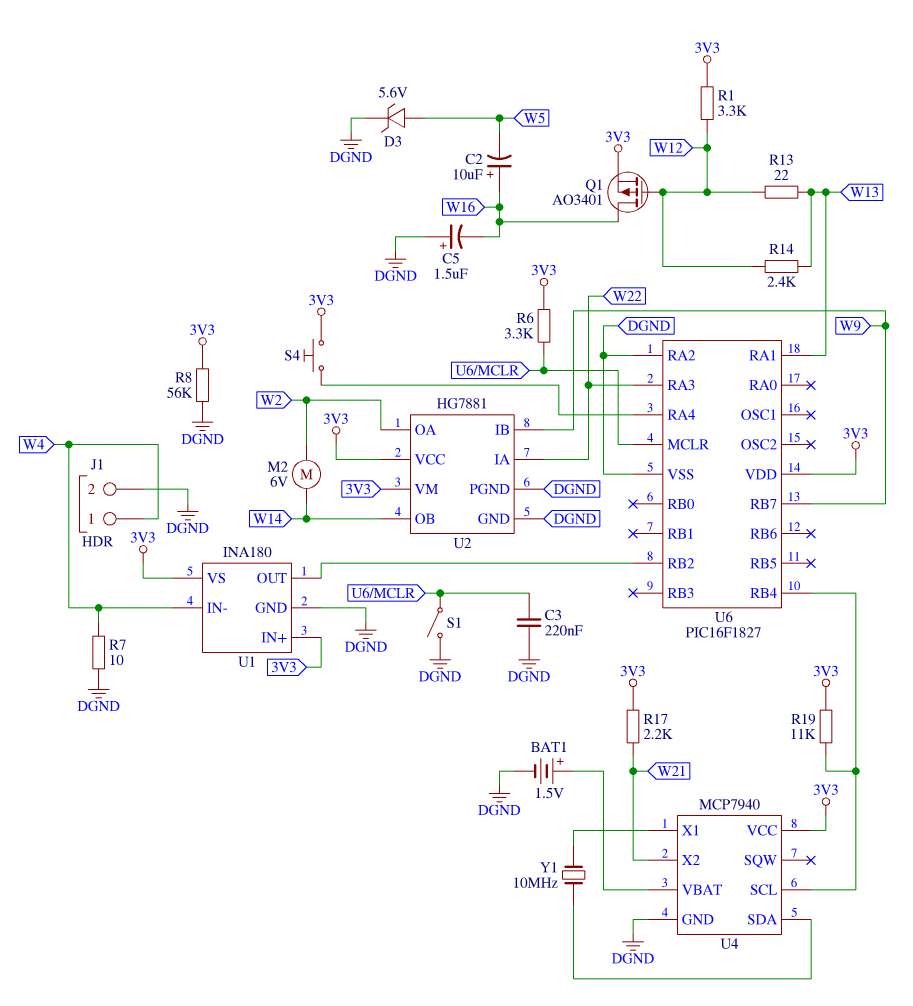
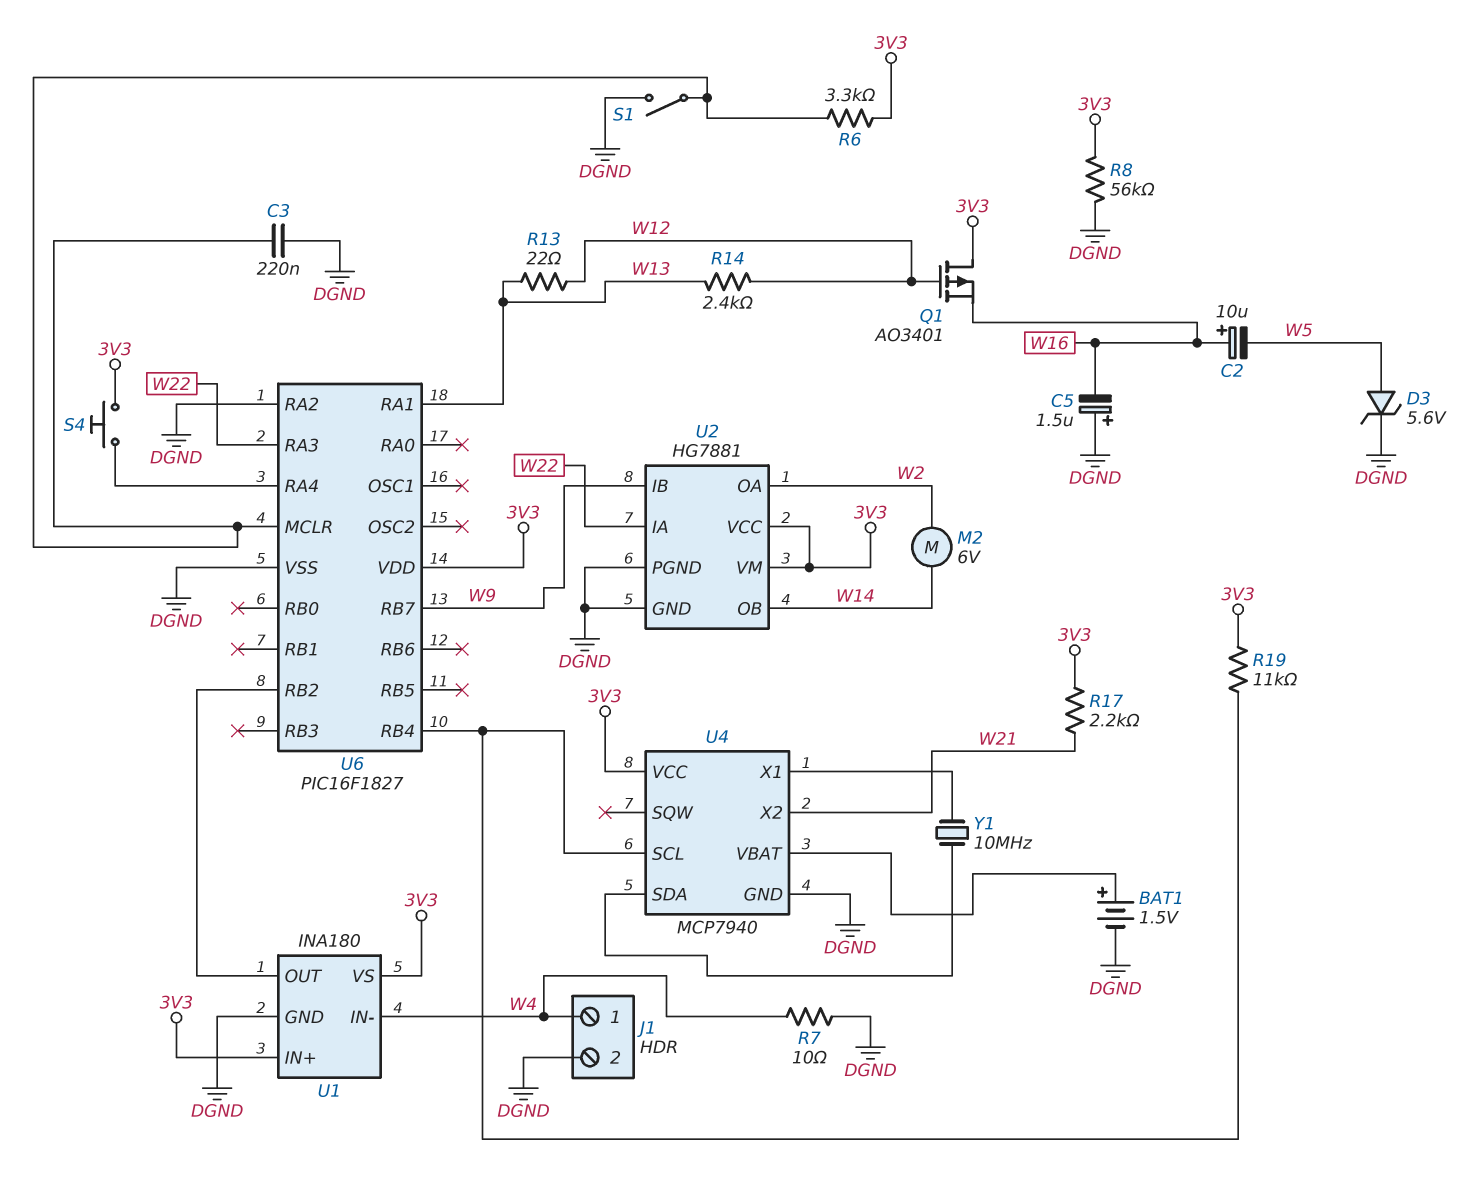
Q1: PMOS AO3401 (G W12, D W16, S 3V3) -> PMOS AO3401 (G W12, D 3V3, S W16)
R1: 3.3k (3V3, W12) -> none

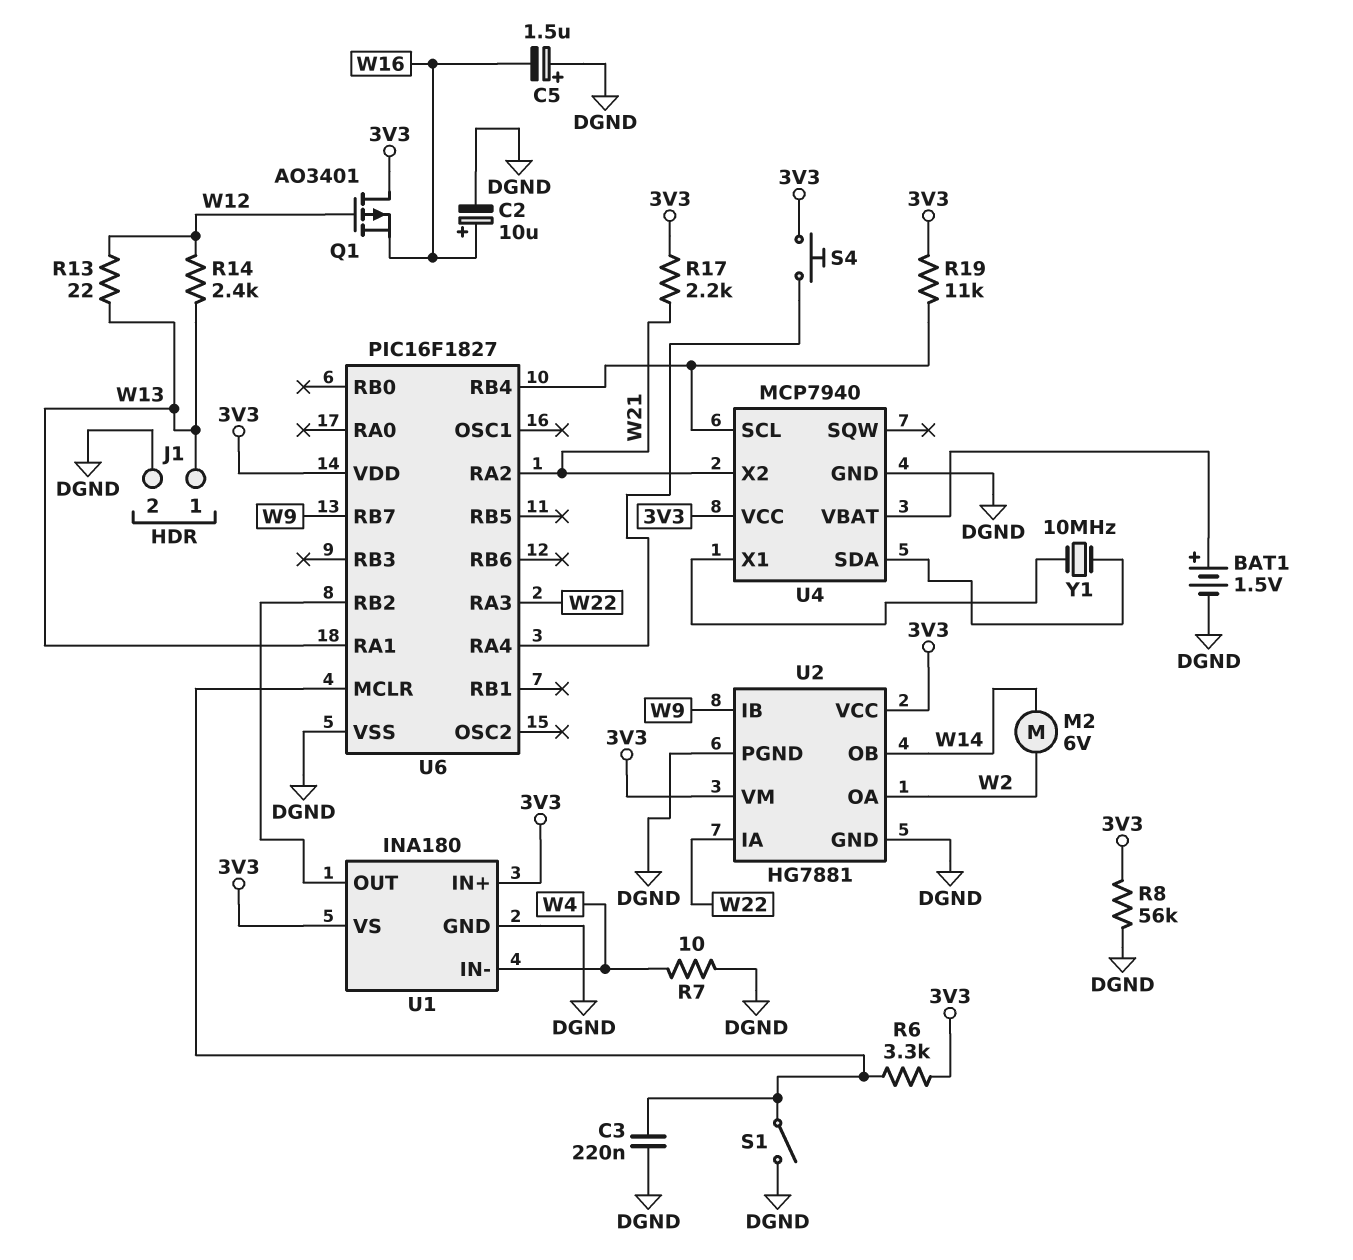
C2: 10uF (plus W16, minus W5) -> 10uF (plus W16, minus DGND)
D3: zener 5.6V (A W5, K DGND) -> none
J1 pin 1: W4 -> W13
U6 pin RA2: DGND -> W21

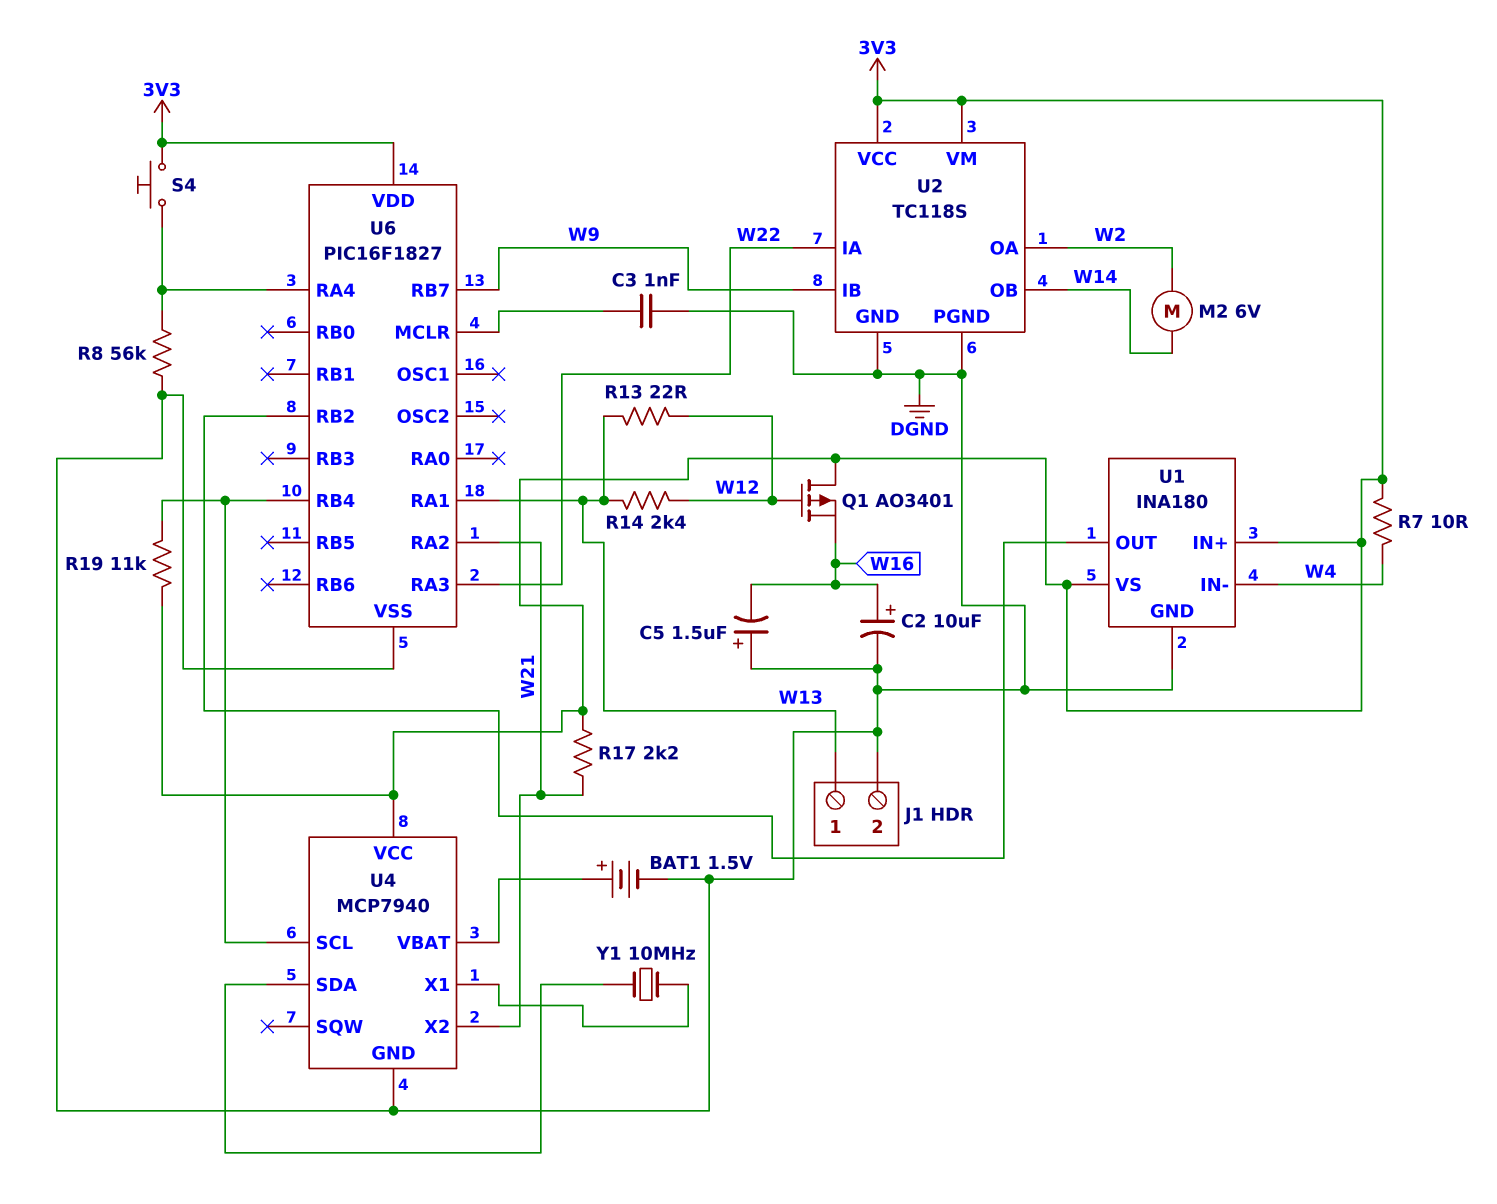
C3: 220nF (DGND, U6/MCLR) -> 1nF (DGND, U6/MCLR)
R6: 3.3k (3V3, U6/MCLR) -> none
R7: 10 (DGND, W4) -> 10 (3V3, W4)
R8: 56k (3V3, DGND) -> 56k (DGND, U6/RA4)
S1: switch (DGND, U6/MCLR) -> none
U2: HG7881 -> TC118S

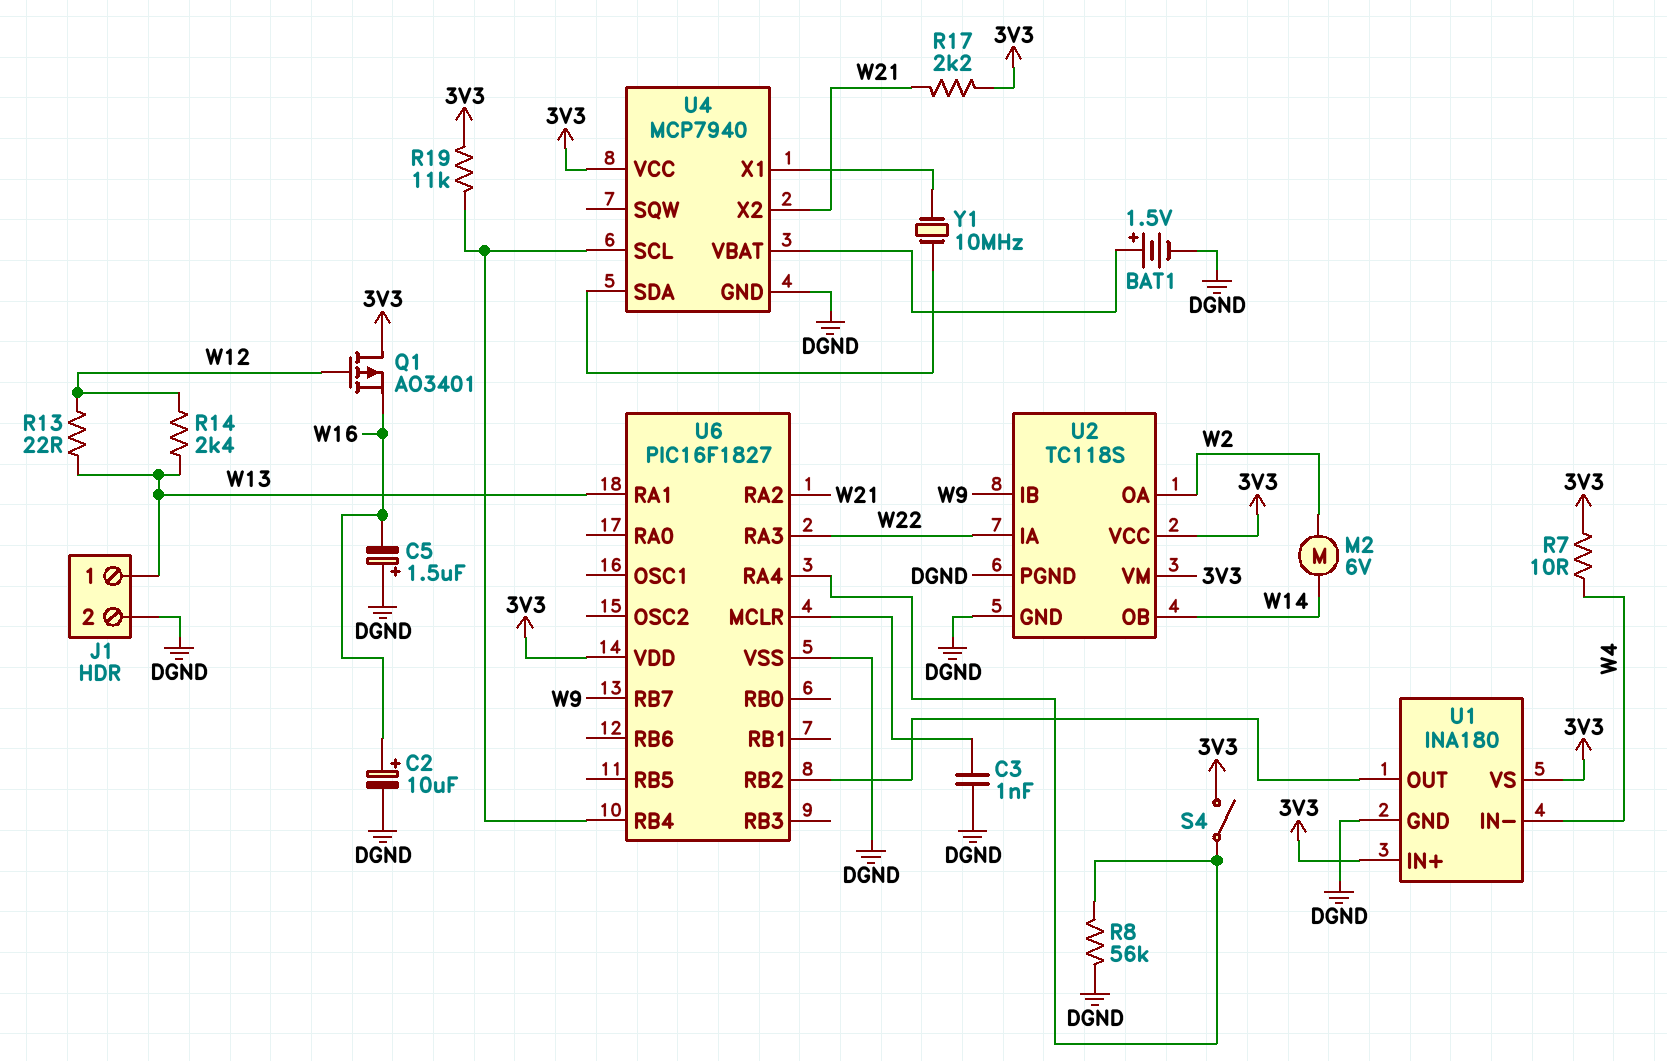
S4: button (3V3, U6/RA4) -> switch (3V3, U6/RA4)

